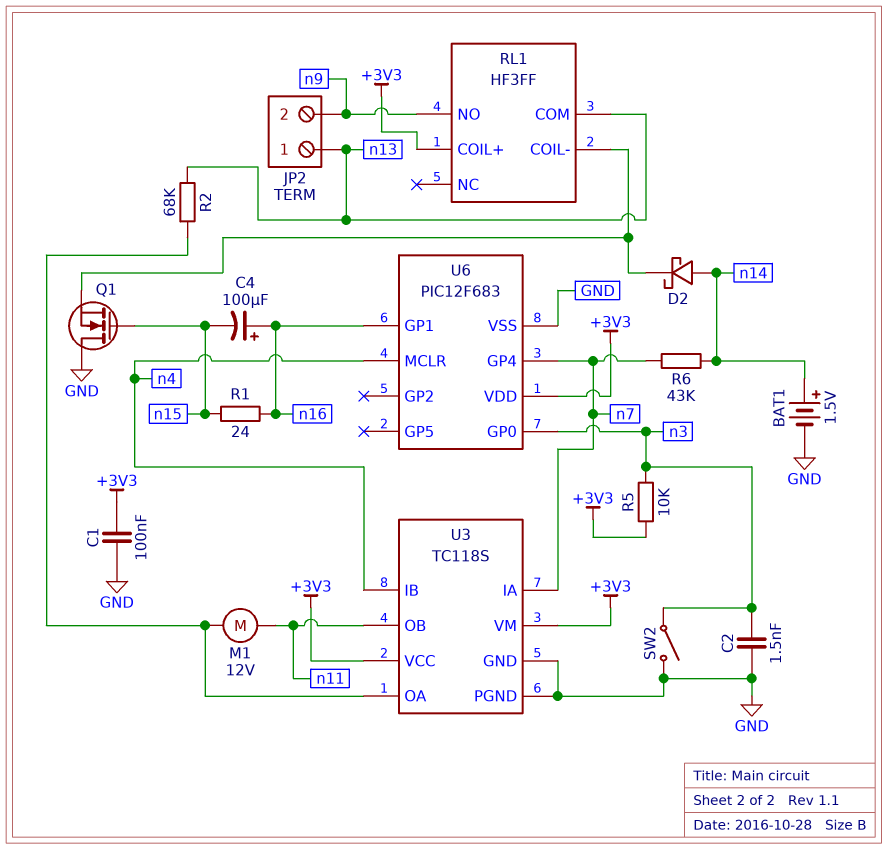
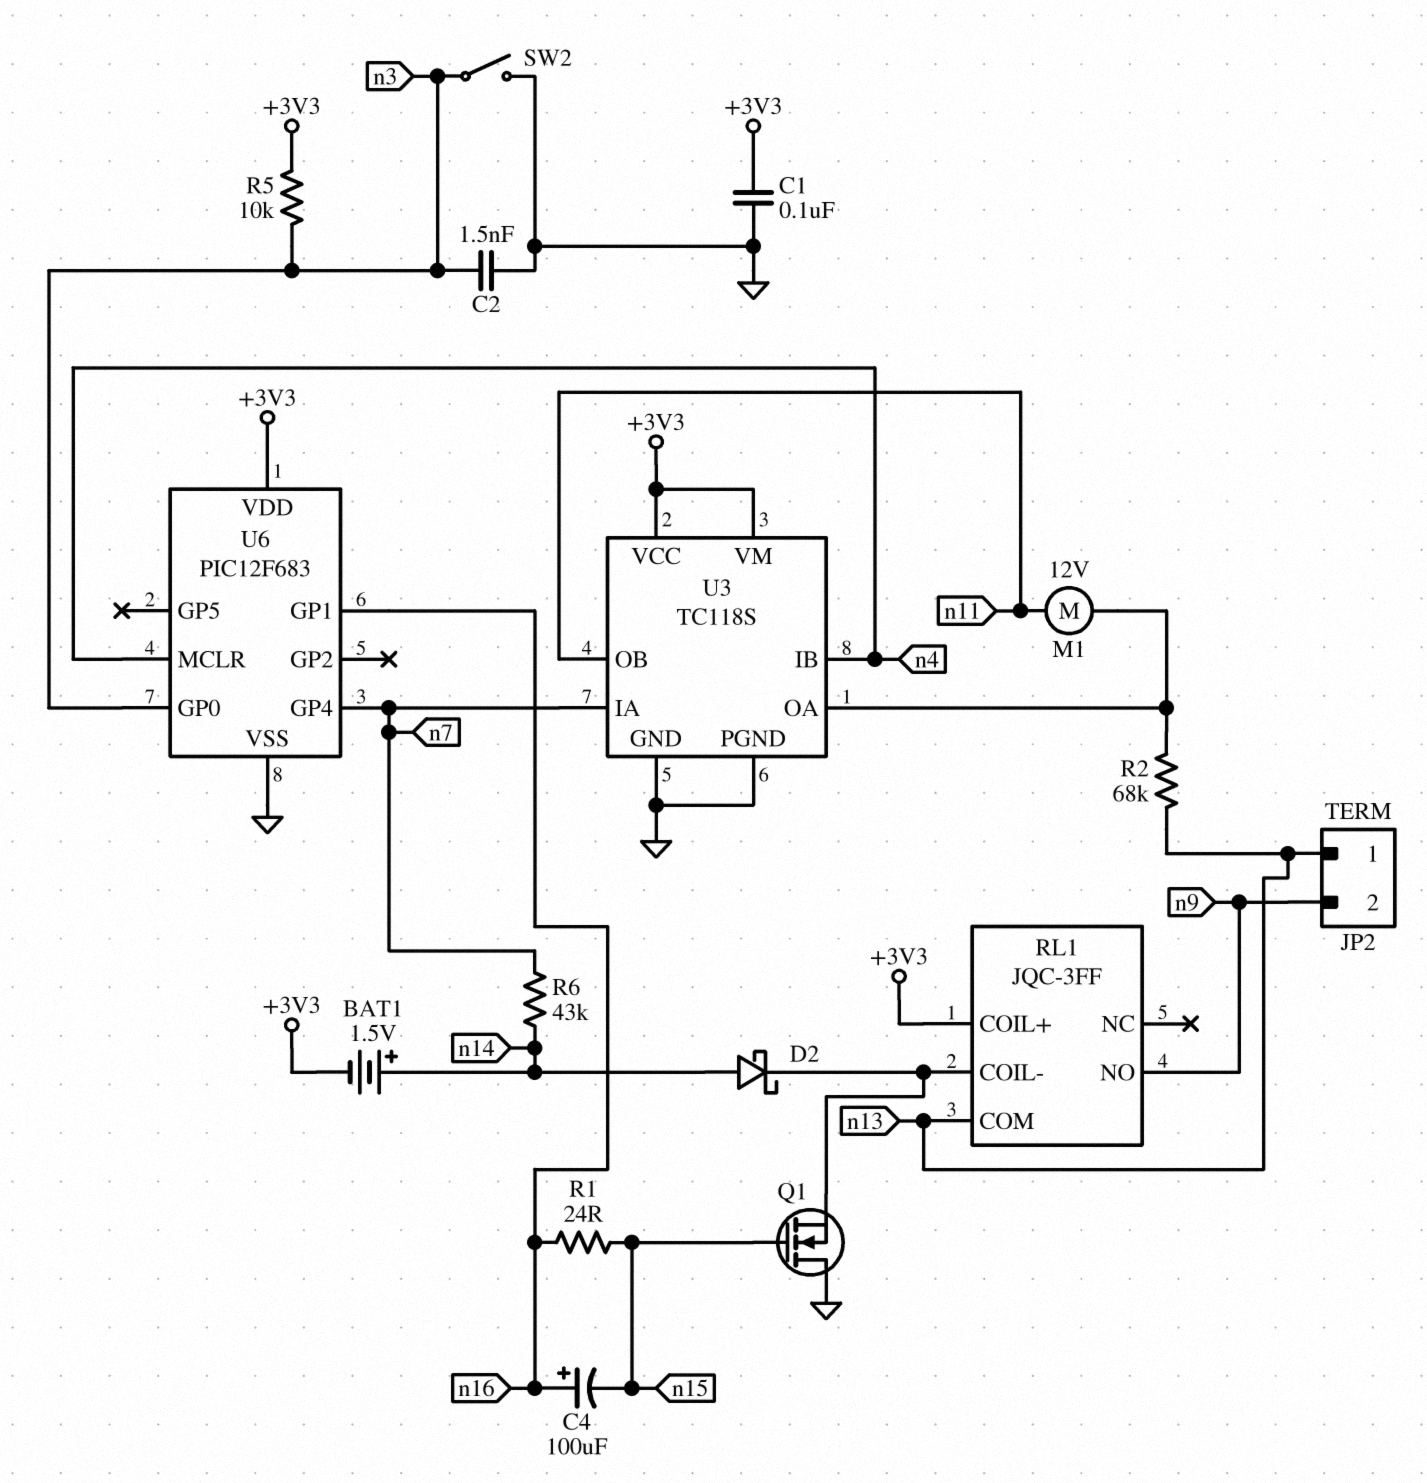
BAT1: 1.5V (plus n14, minus GND) -> 1.5V (plus n14, minus +3V3)
RL1: HF3FF -> JQC-3FF

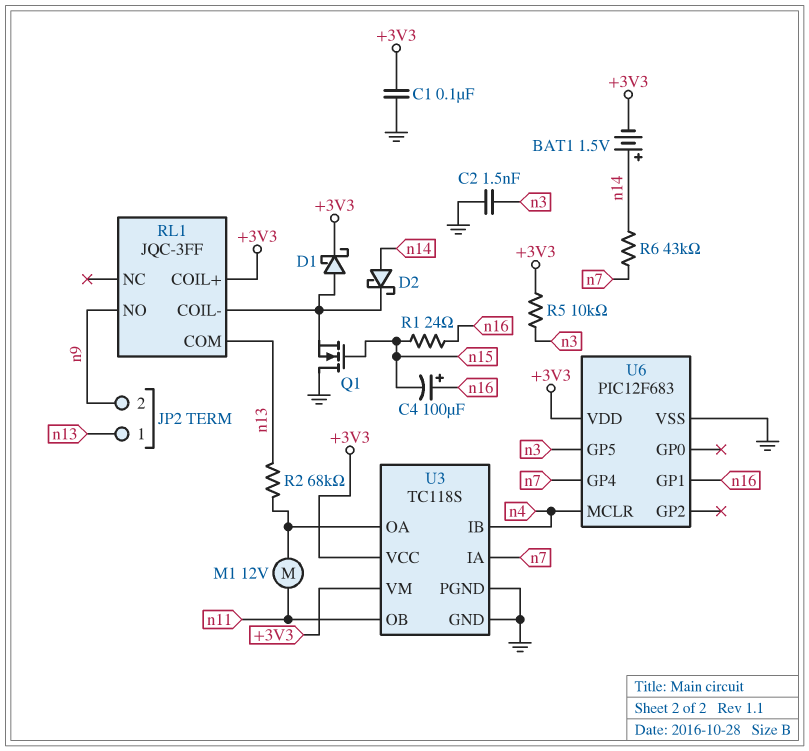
D1: none -> schottky (A RL1/COIL-, K +3V3)
SW2: switch (GND, n3) -> none
U6 pin GP0: n3 -> none
U6 pin GP5: none -> n3

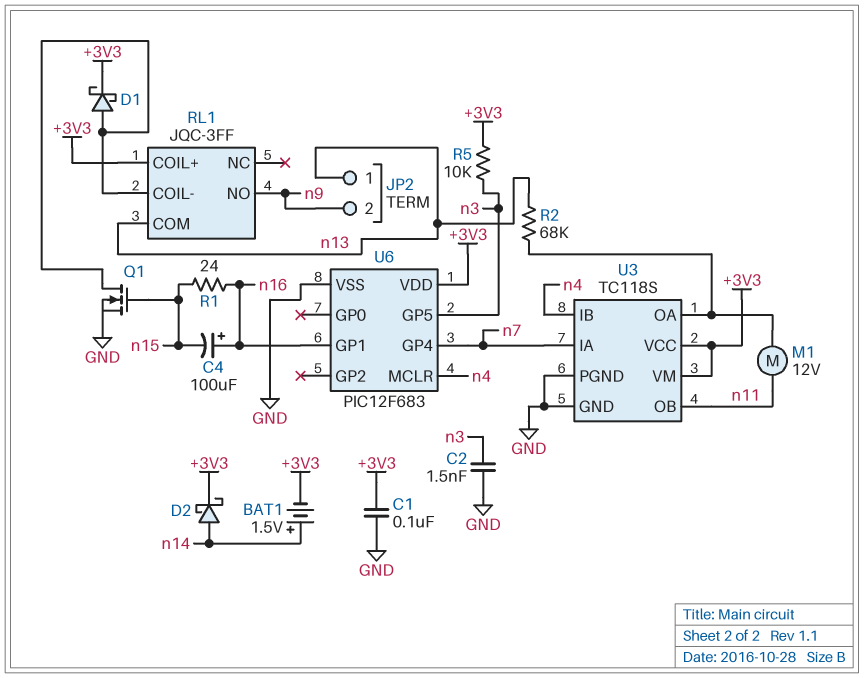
D2: schottky (A n14, K RL1/COIL-) -> schottky (A n14, K +3V3)
Q1: NMOS (G n15, D GND, S RL1/COIL-) -> NMOS (G n15, D RL1/COIL-, S GND)
R6: 43k (n7, n14) -> none

